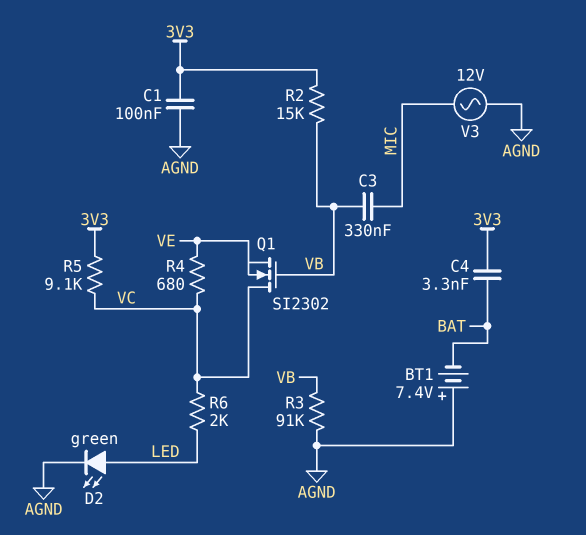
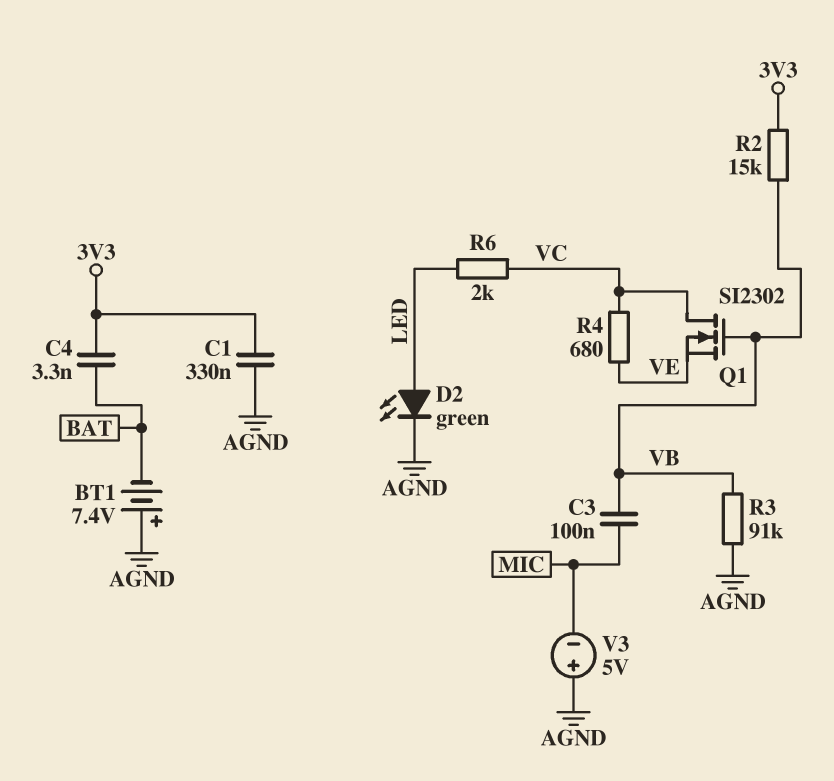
C1: 100nF (3V3, AGND) -> 330nF (3V3, AGND)
C3: 330nF (MIC, VB) -> 100nF (MIC, VB)
R5: 9.1k (3V3, VC) -> none
V3: AC 12V (AGND, MIC) -> 5V (plus AGND, minus MIC)

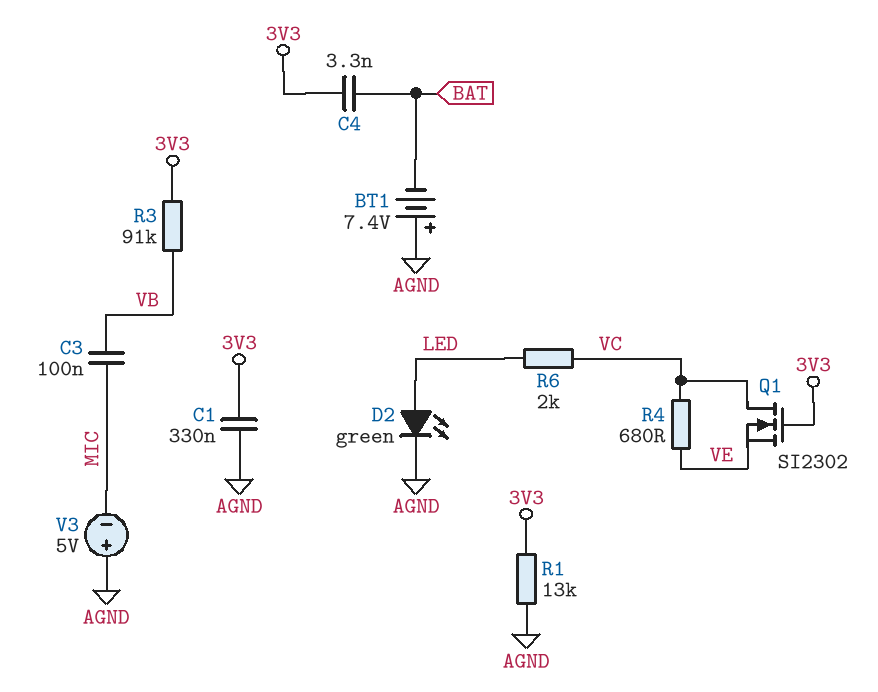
Q1: NMOS SI2302 (G VB, D VC, S VE) -> NMOS SI2302 (G 3V3, D VC, S VE)
R1: none -> 13k (3V3, AGND)
R2: 15k (3V3, VB) -> none
R3: 91k (AGND, VB) -> 91k (3V3, VB)

